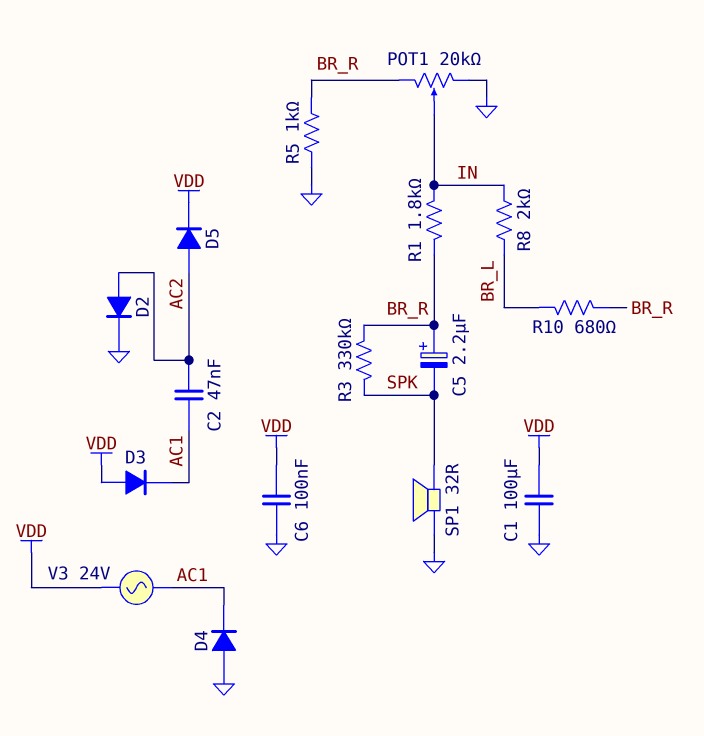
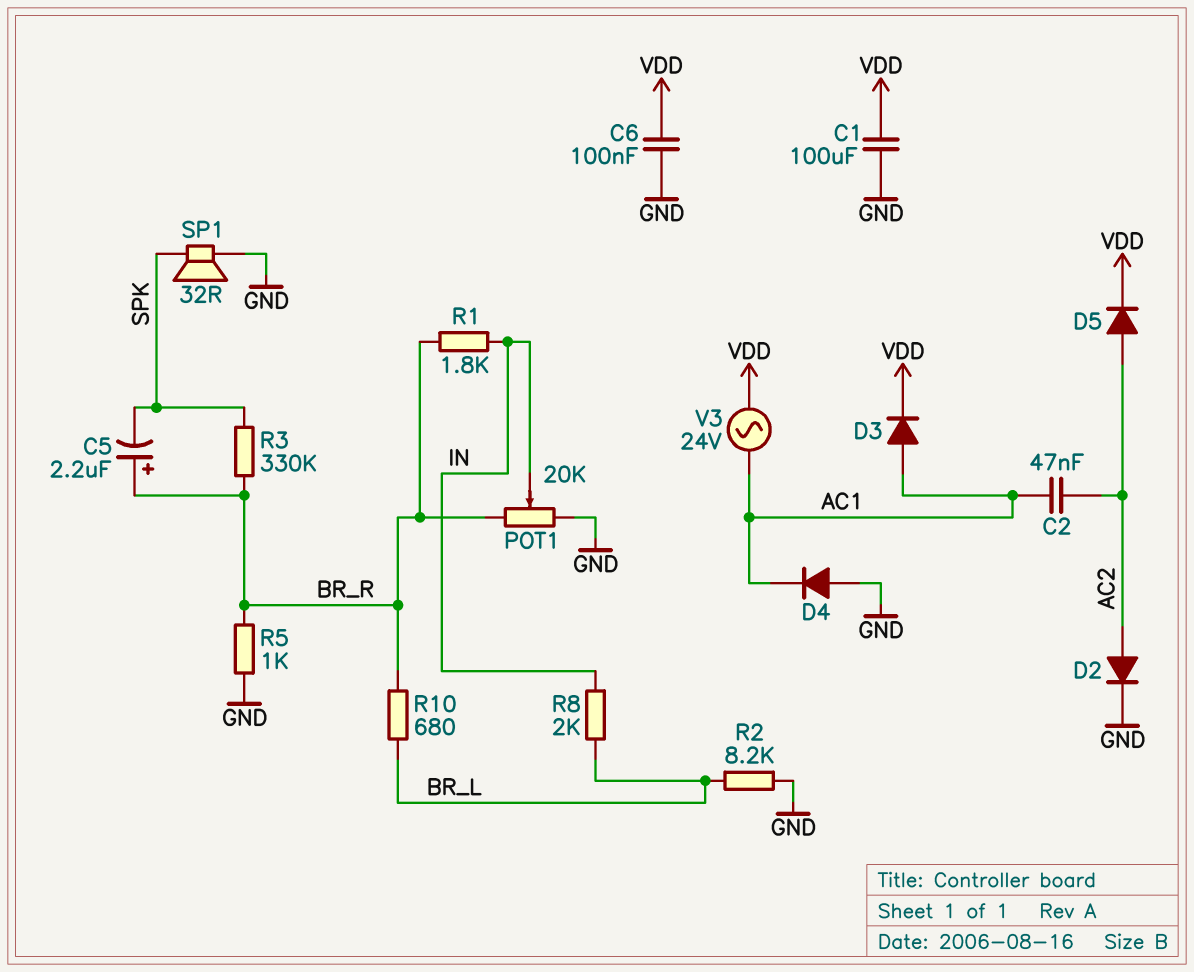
D3: diode (A VDD, K AC1) -> diode (A AC1, K VDD)
R2: none -> 8.2k (BR_L, GND)

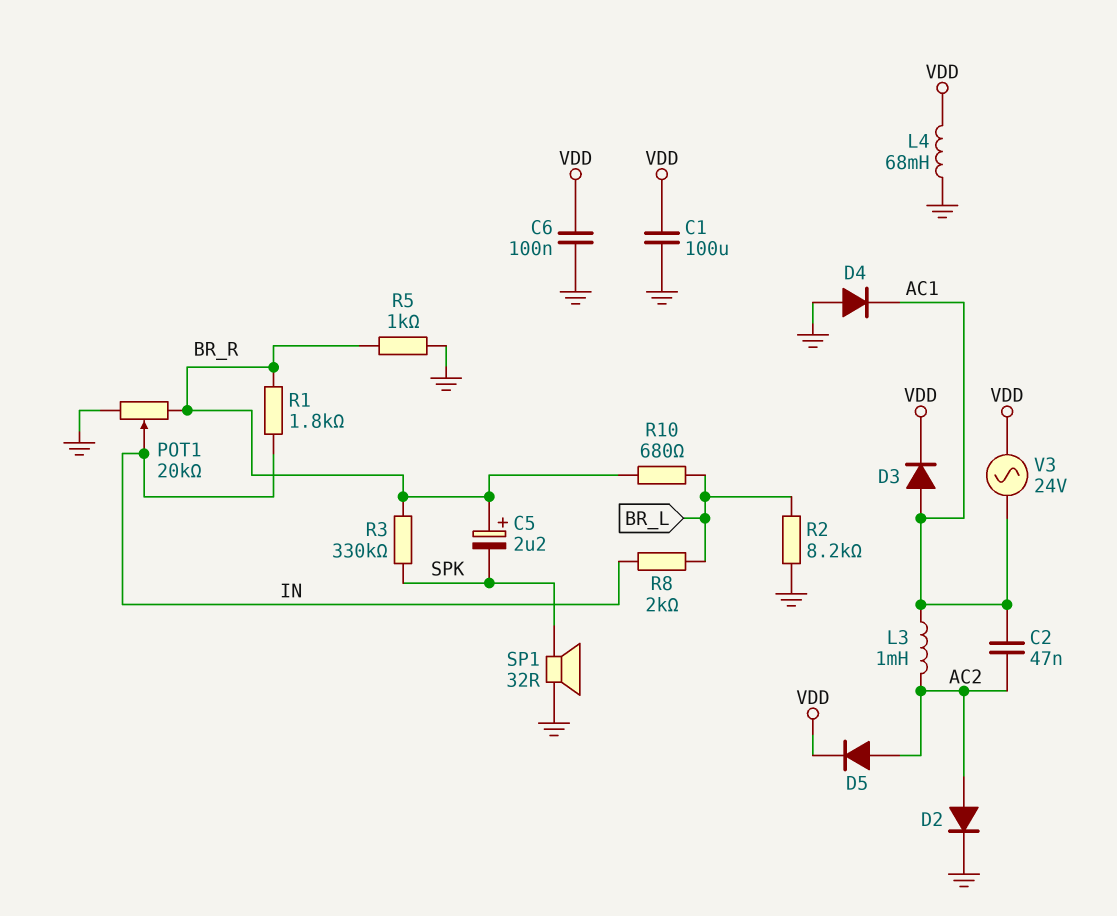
L3: none -> 1mH (AC1, AC2)
L4: none -> 68mH (GND, VDD)

